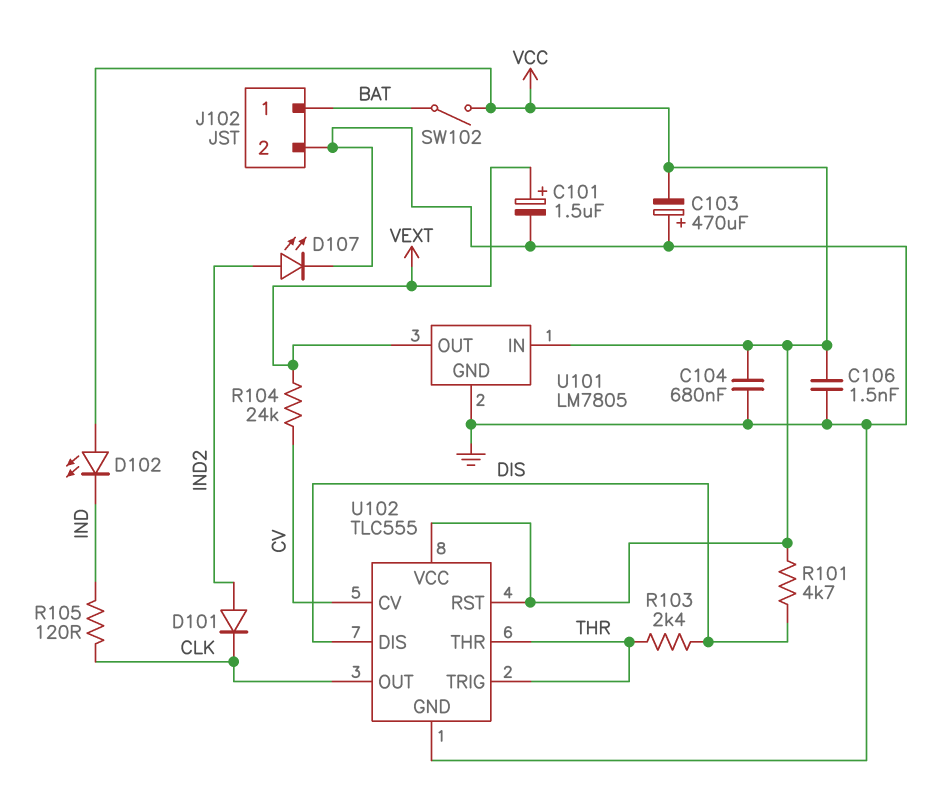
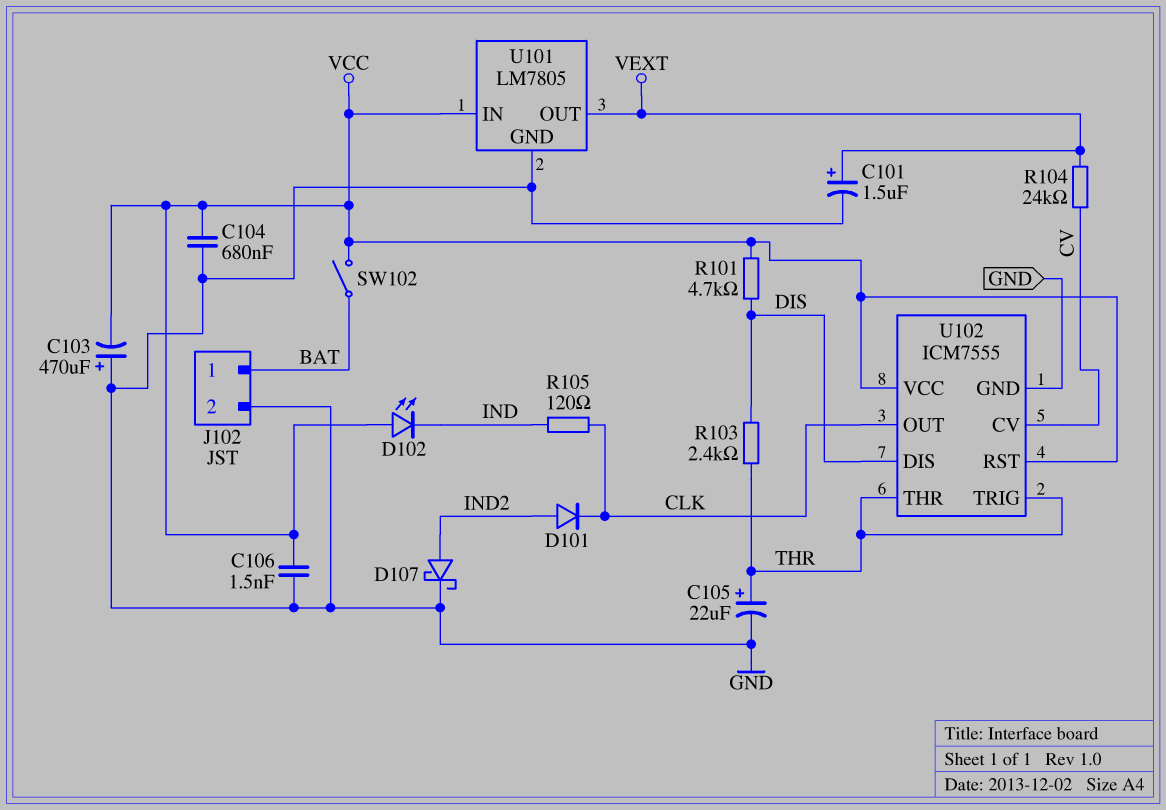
C105: none -> 22uF (plus THR, minus GND)
D107: LED (A IND2, K GND) -> schottky (A IND2, K GND)
U102: TLC555 -> ICM7555

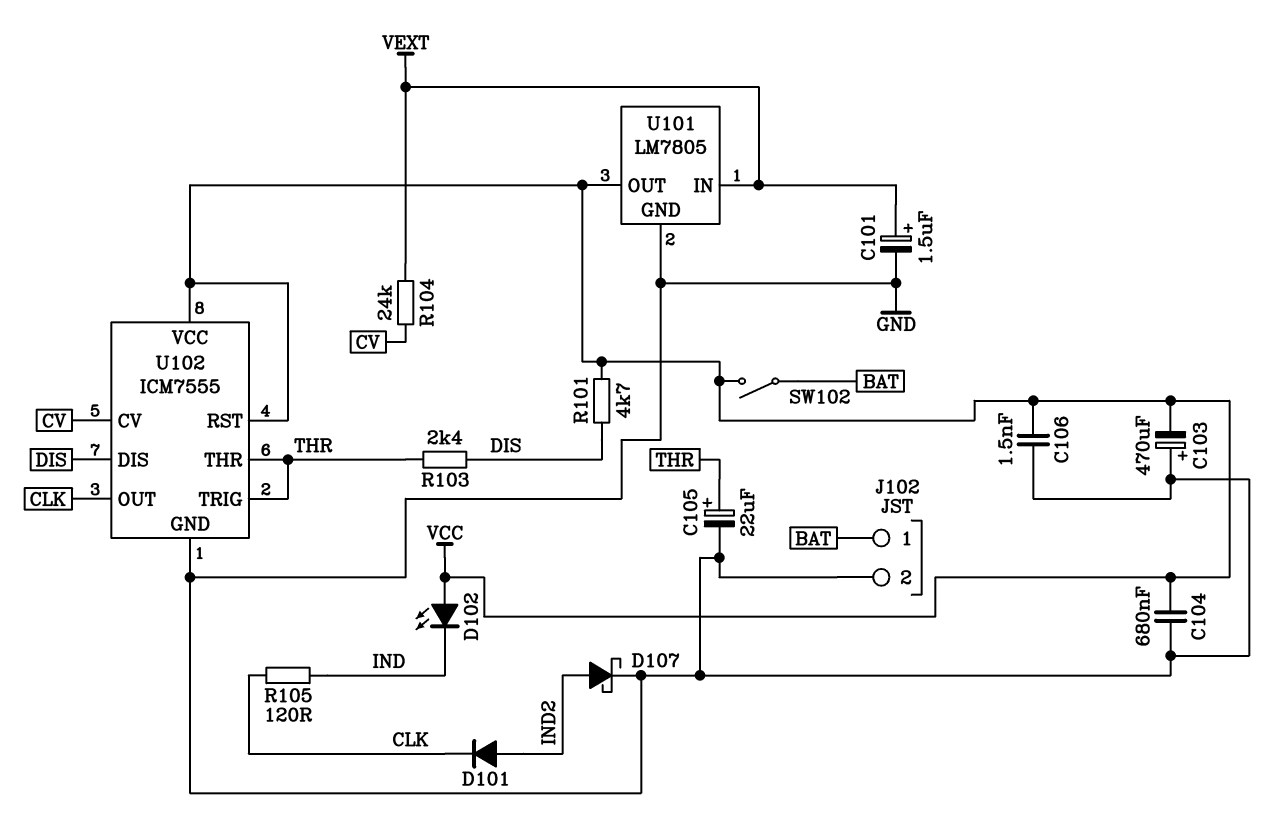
U101 pin IN: VCC -> VEXT
U101 pin OUT: VEXT -> VCC

